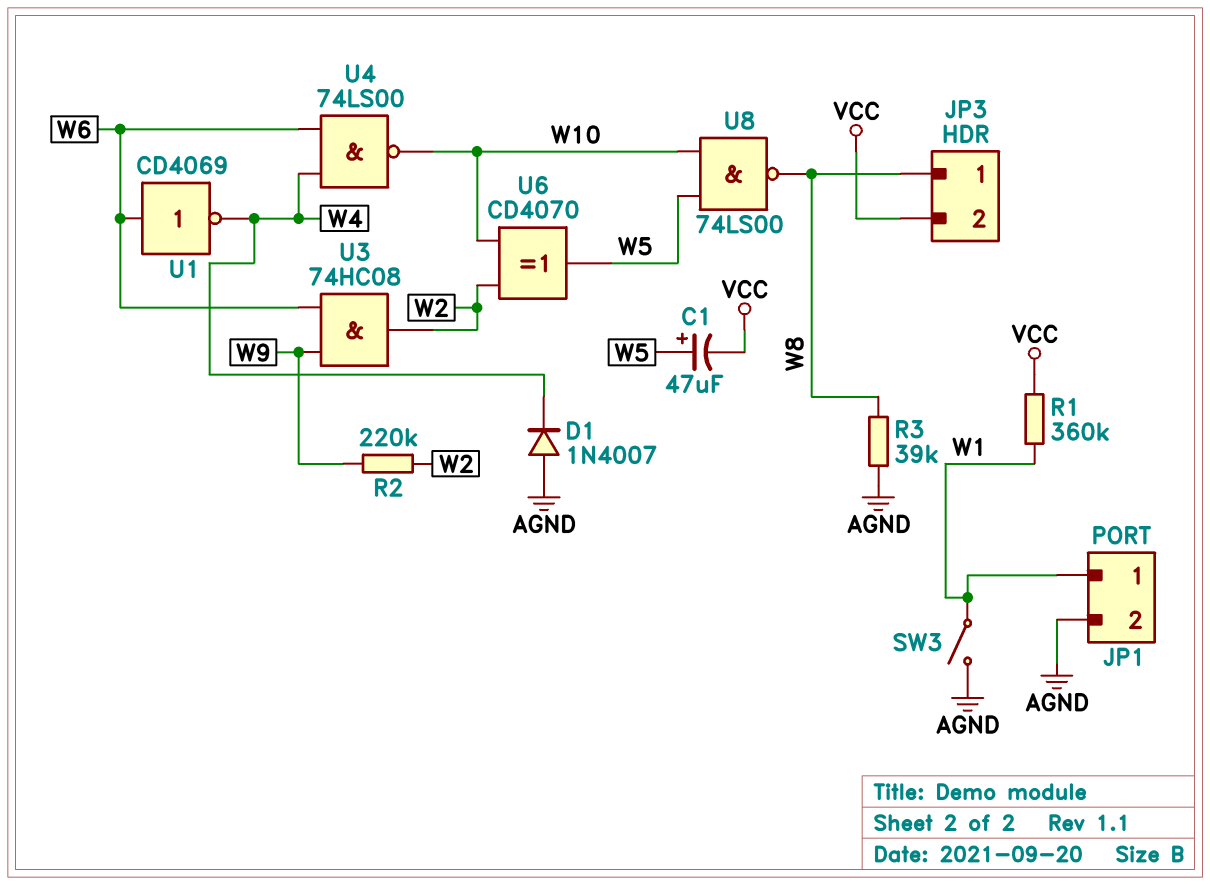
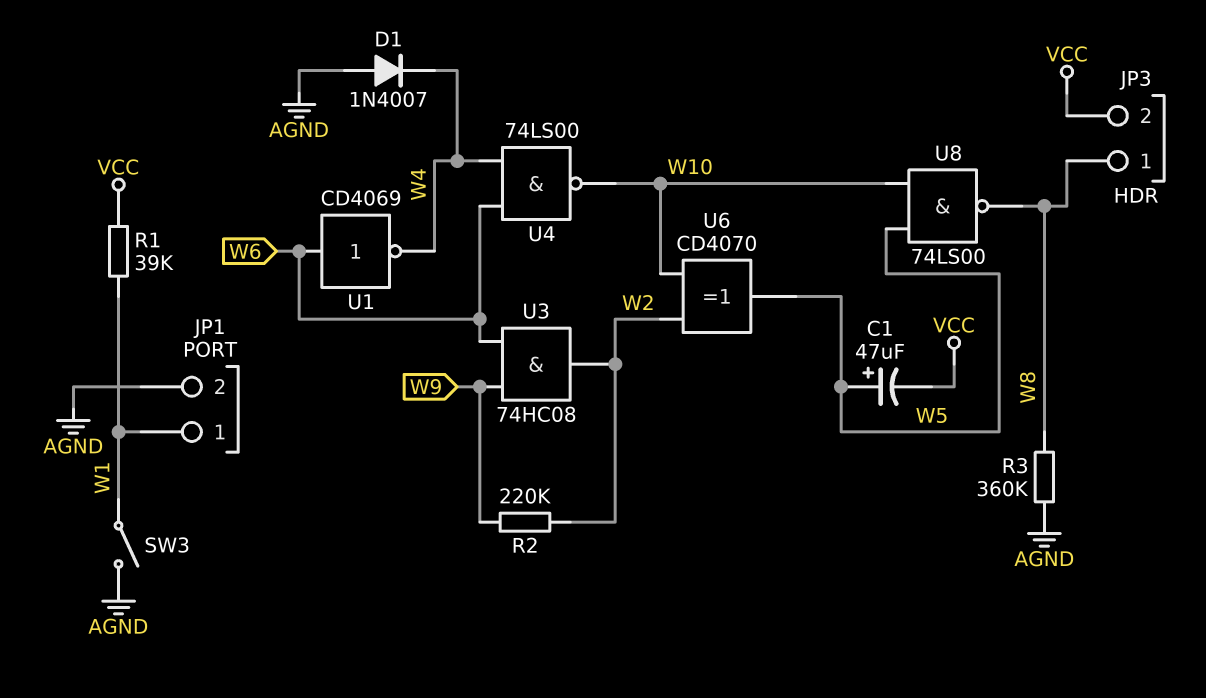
R1: 360k (VCC, W1) -> 39k (VCC, W1)
R3: 39k (AGND, W8) -> 360k (AGND, W8)

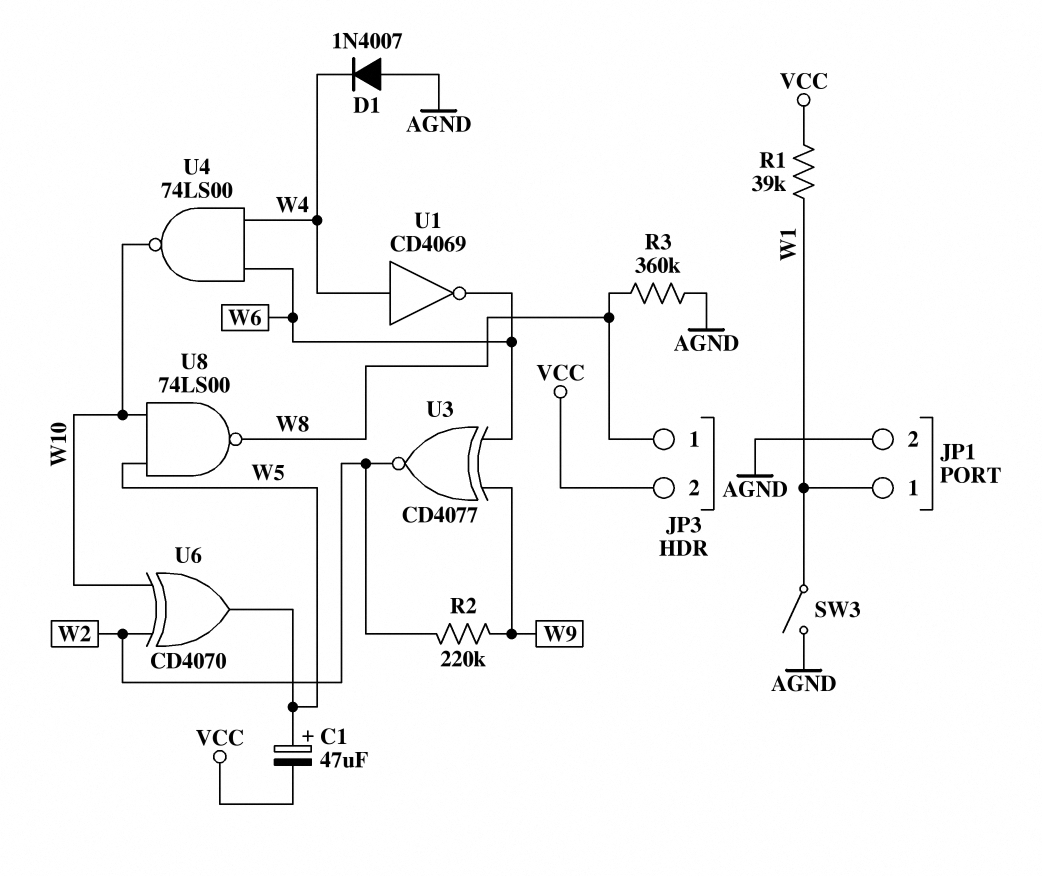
U1: NOT CD4069 (in W6, out W4) -> NOT CD4069 (in W4, out W6)
U3: AND 74HC08 (in W6, in W9, out W2) -> XNOR CD4077 (in W6, in W9, out W2)

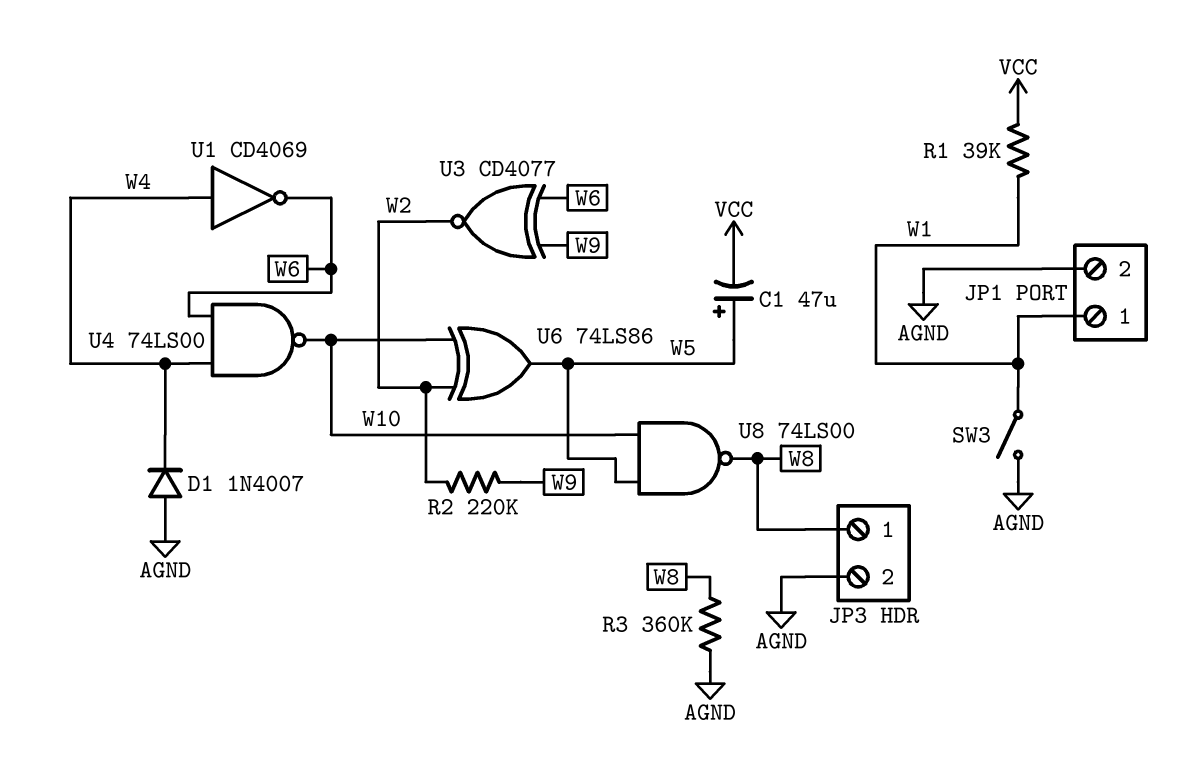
JP3 pin 2: VCC -> AGND
U6: XOR CD4070 (in W2, in W10, out W5) -> XOR 74LS86 (in W2, in W10, out W5)

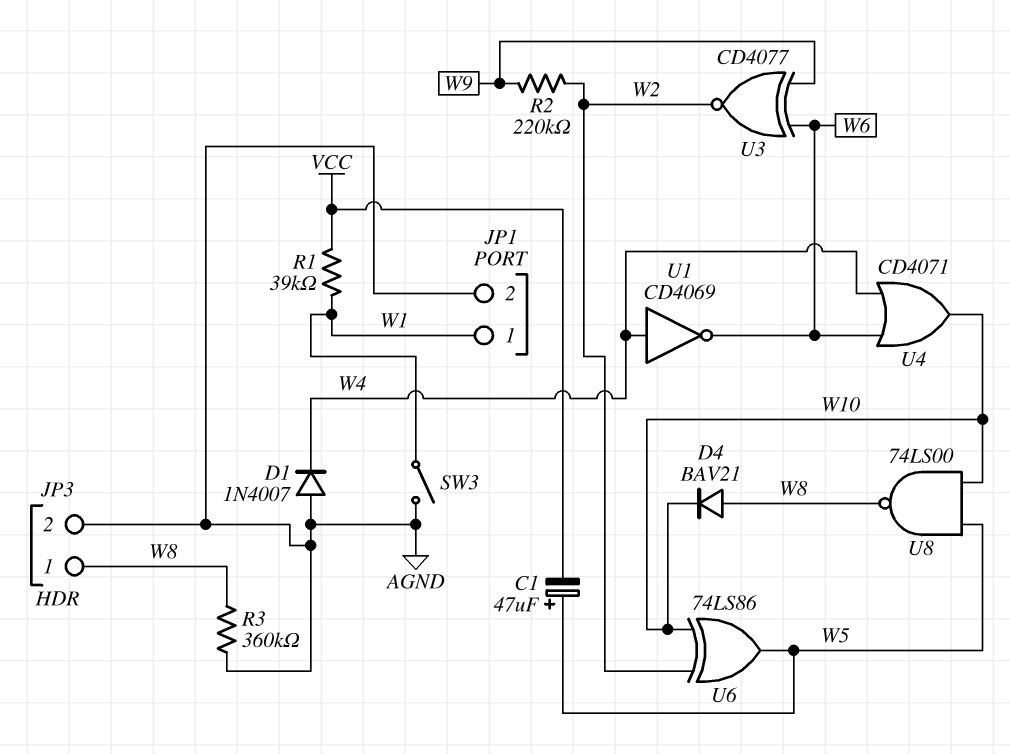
D4: none -> diode BAV21 (A W8, K W10)
U4: NAND 74LS00 (in W4, in W6, out W10) -> OR CD4071 (in W4, in W6, out W10)

